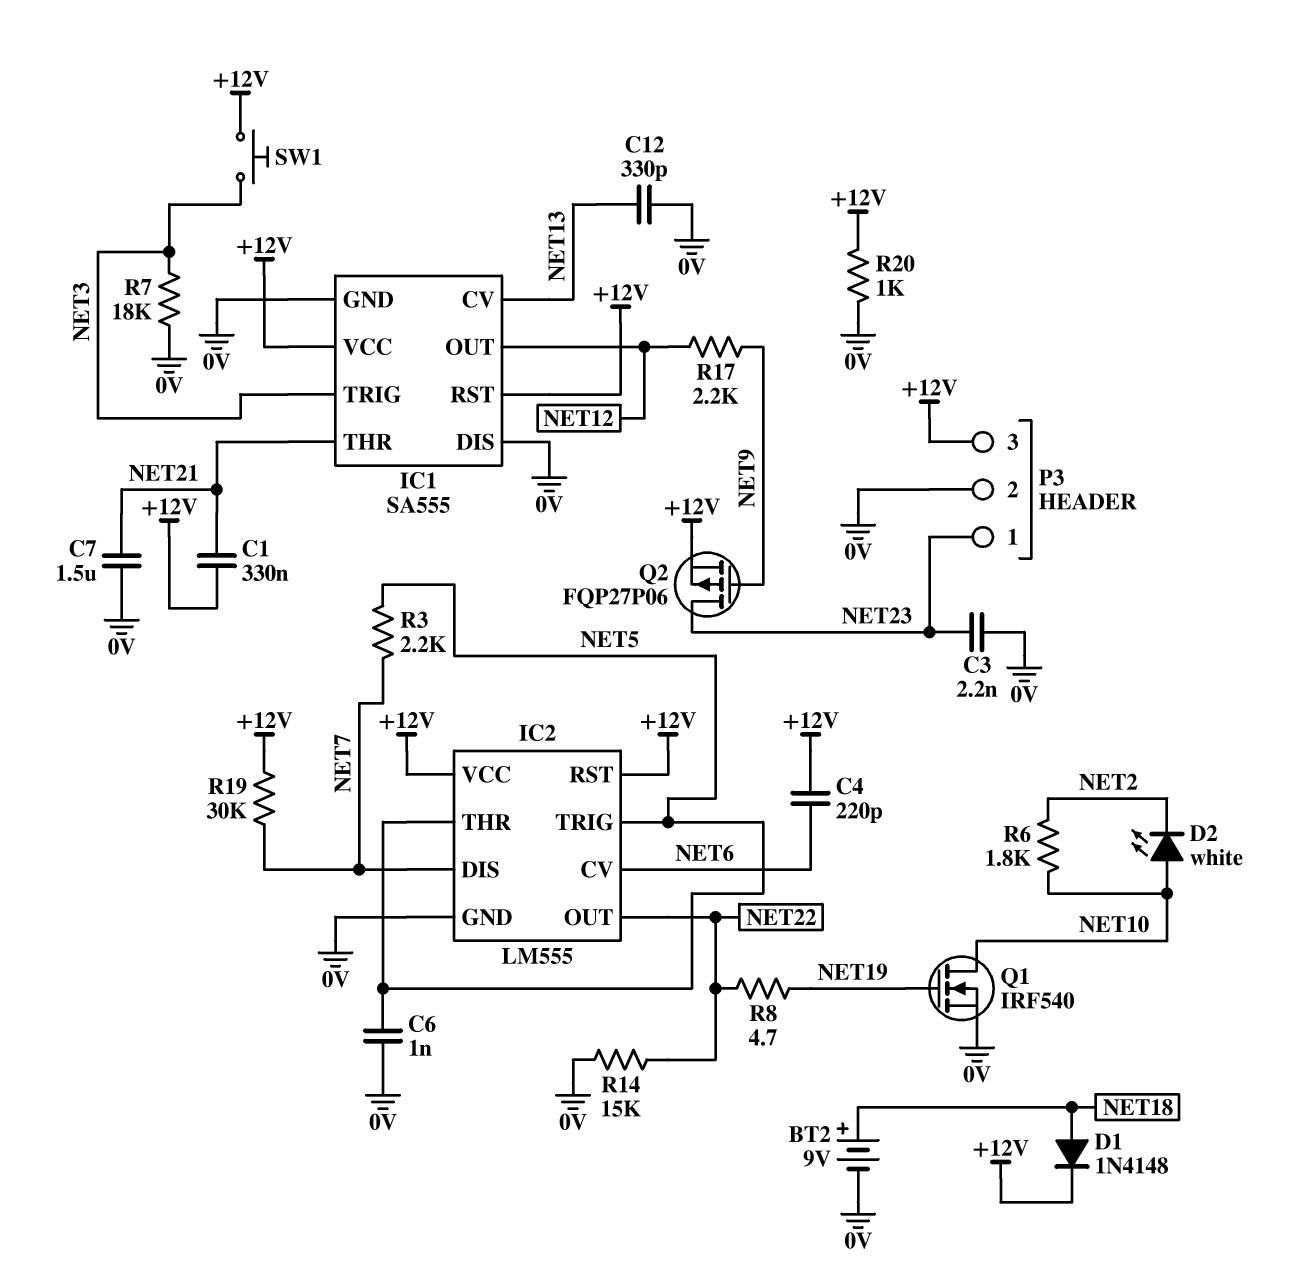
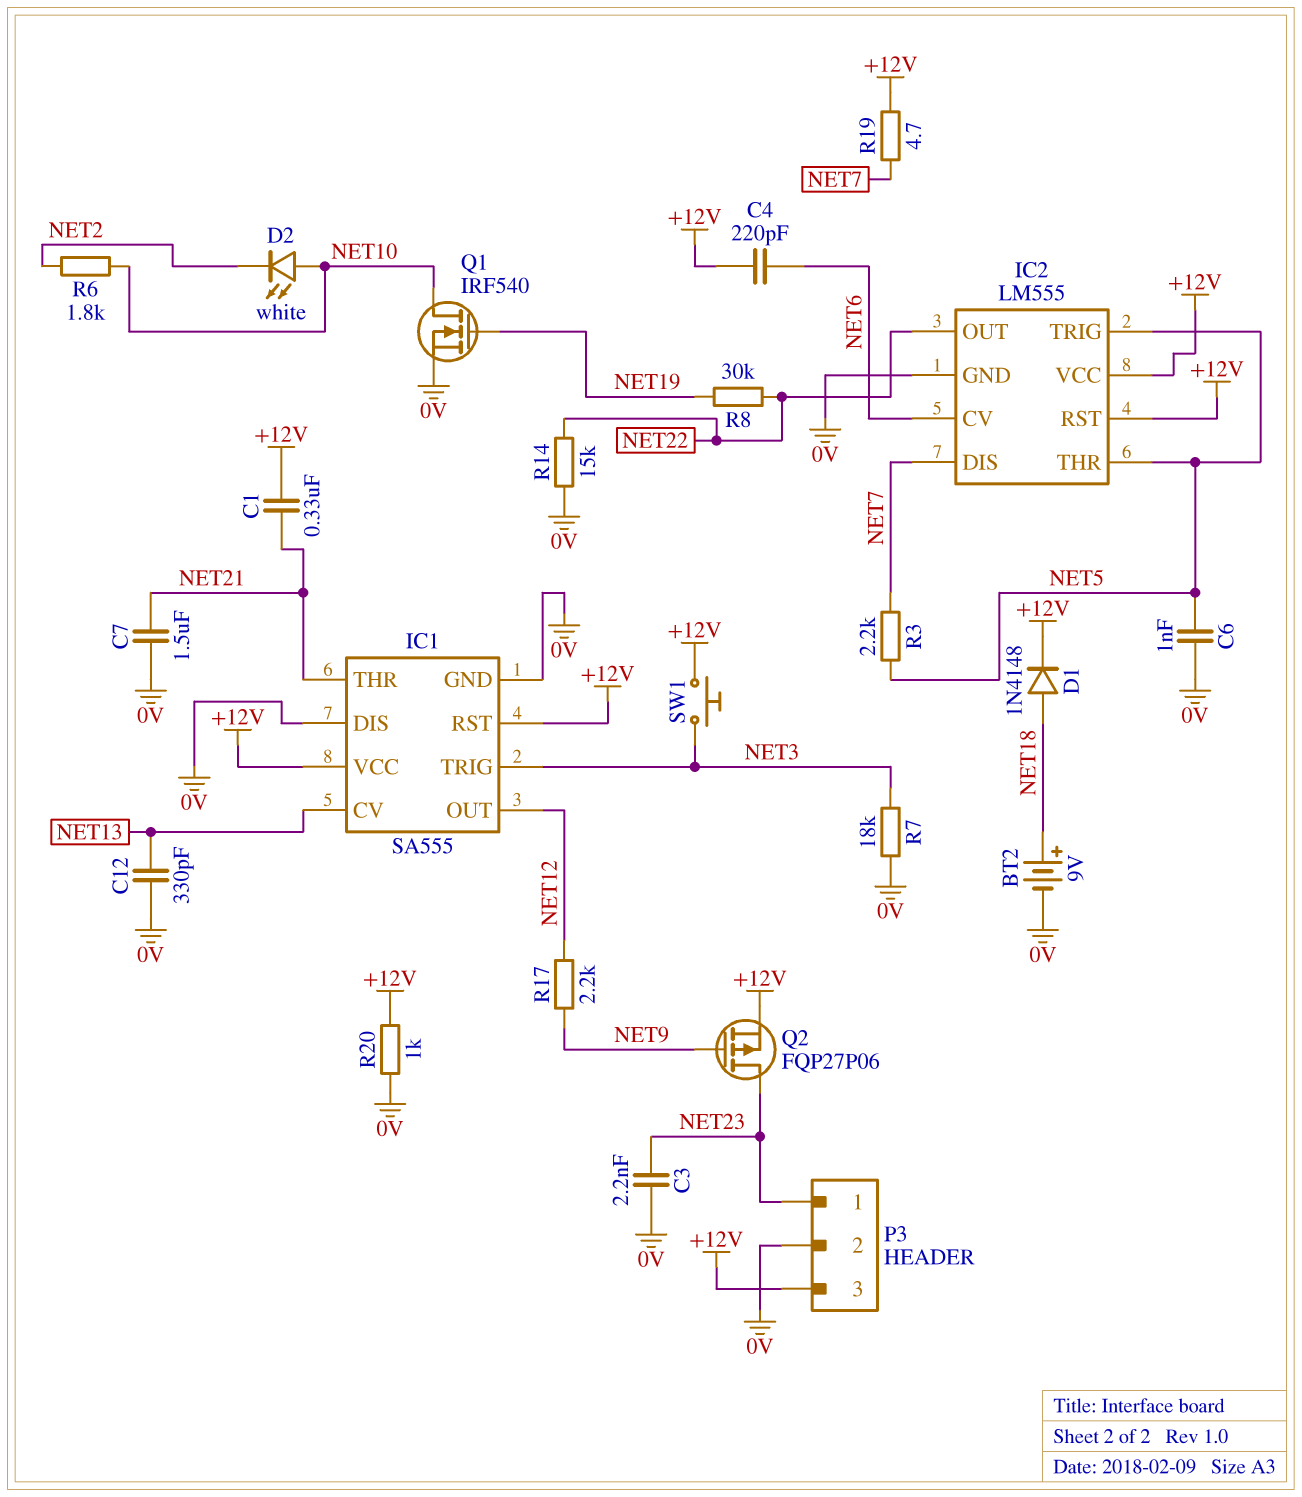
R8: 4.7 (NET19, NET22) -> 30k (NET19, NET22)
R19: 30k (+12V, NET7) -> 4.7 (+12V, NET7)

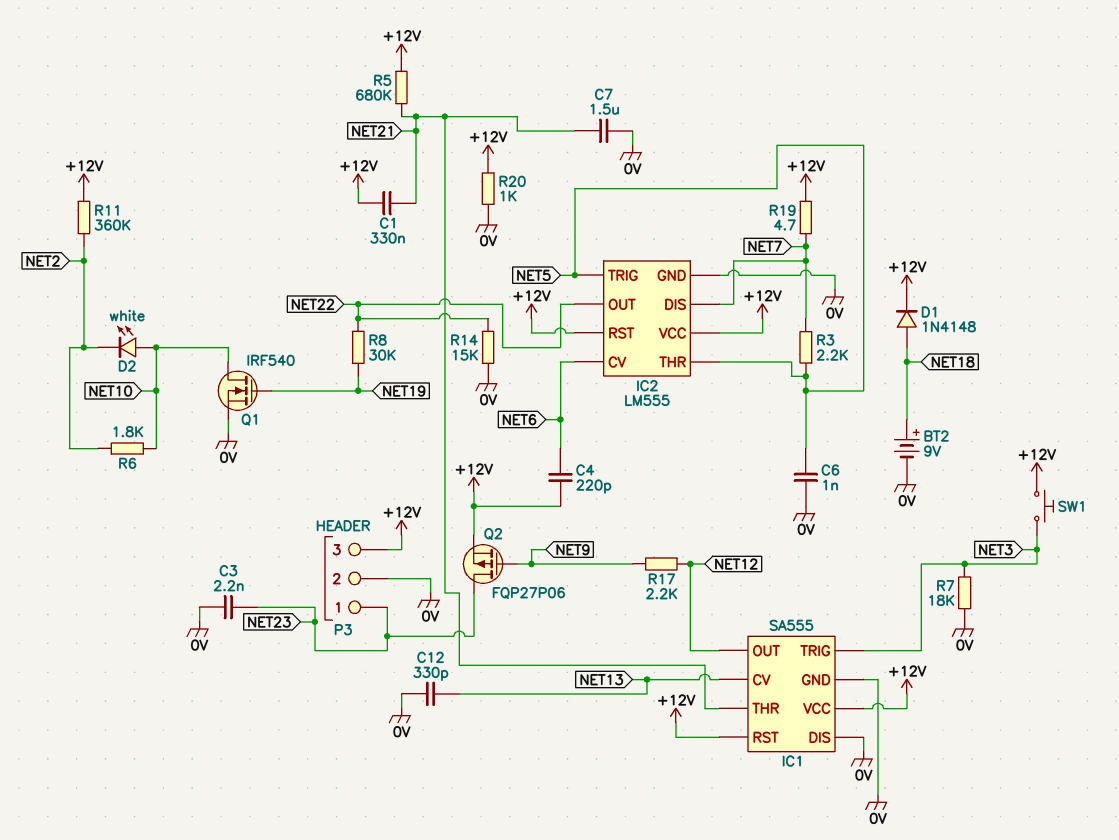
R5: none -> 680k (+12V, NET21)
R11: none -> 360k (+12V, NET2)

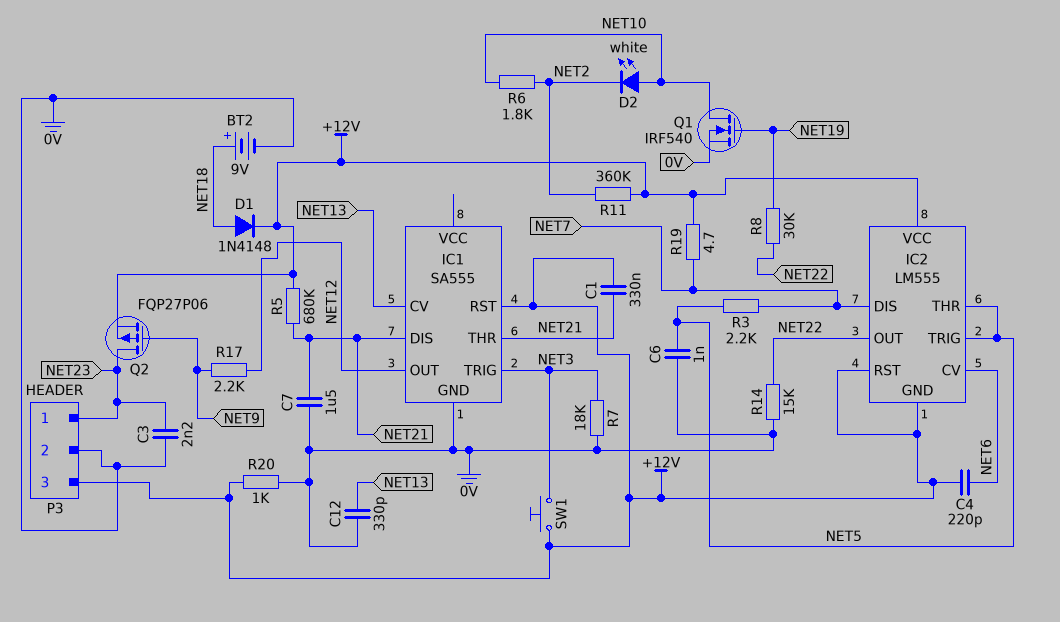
IC1 pin DIS: 0V -> NET21
IC1 pin VCC: +12V -> none
IC2 pin GND: 0V -> +12V

